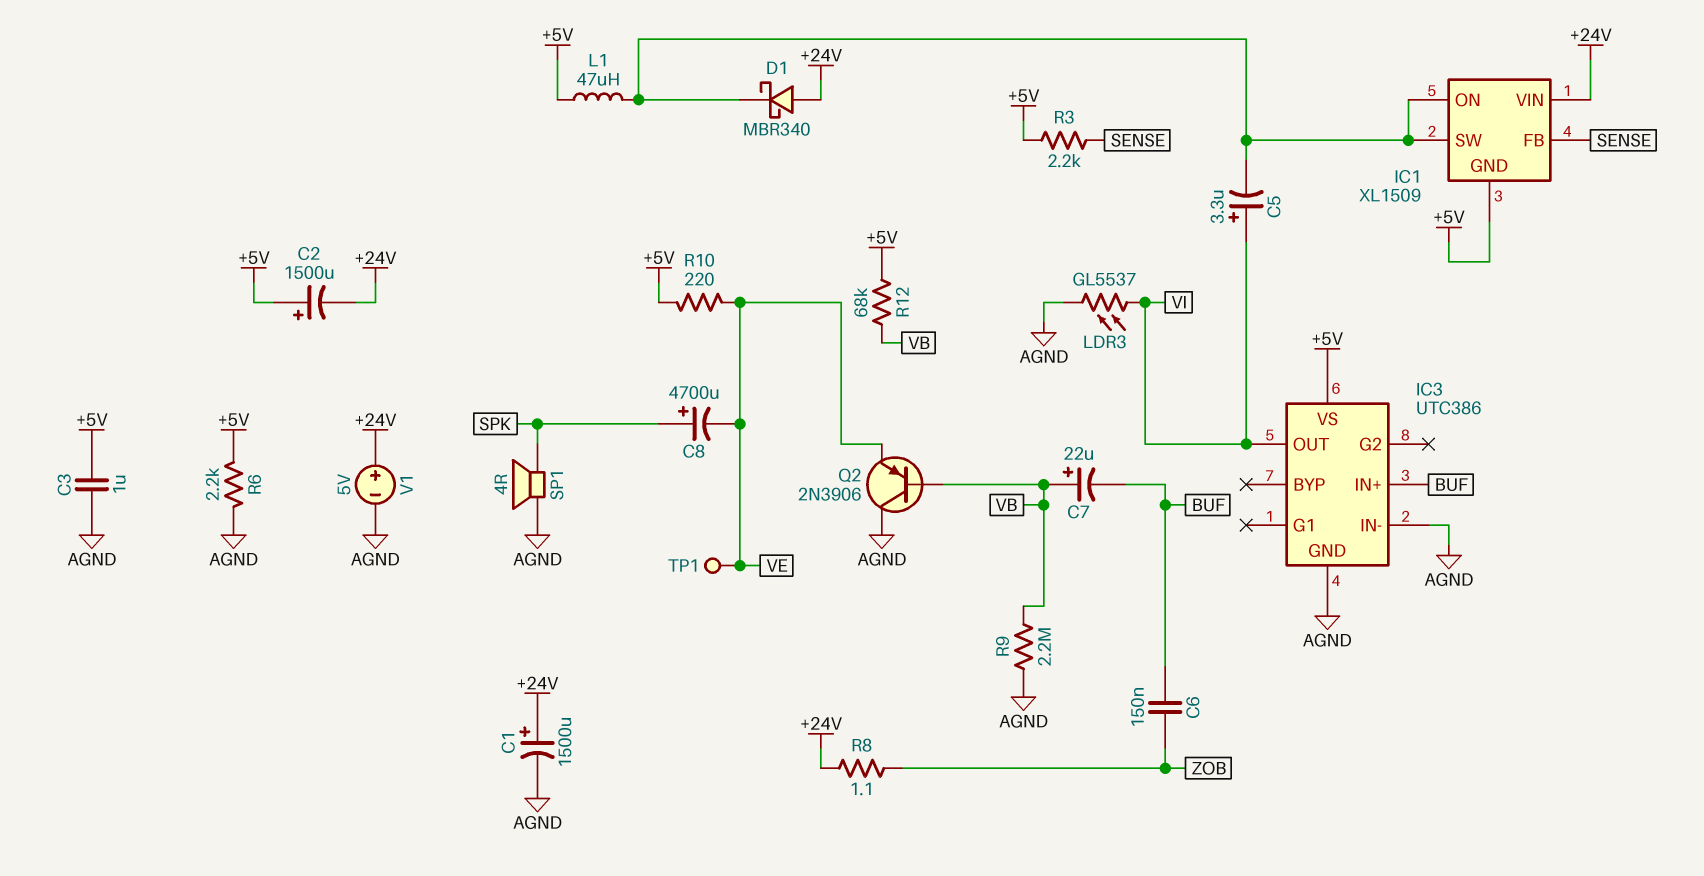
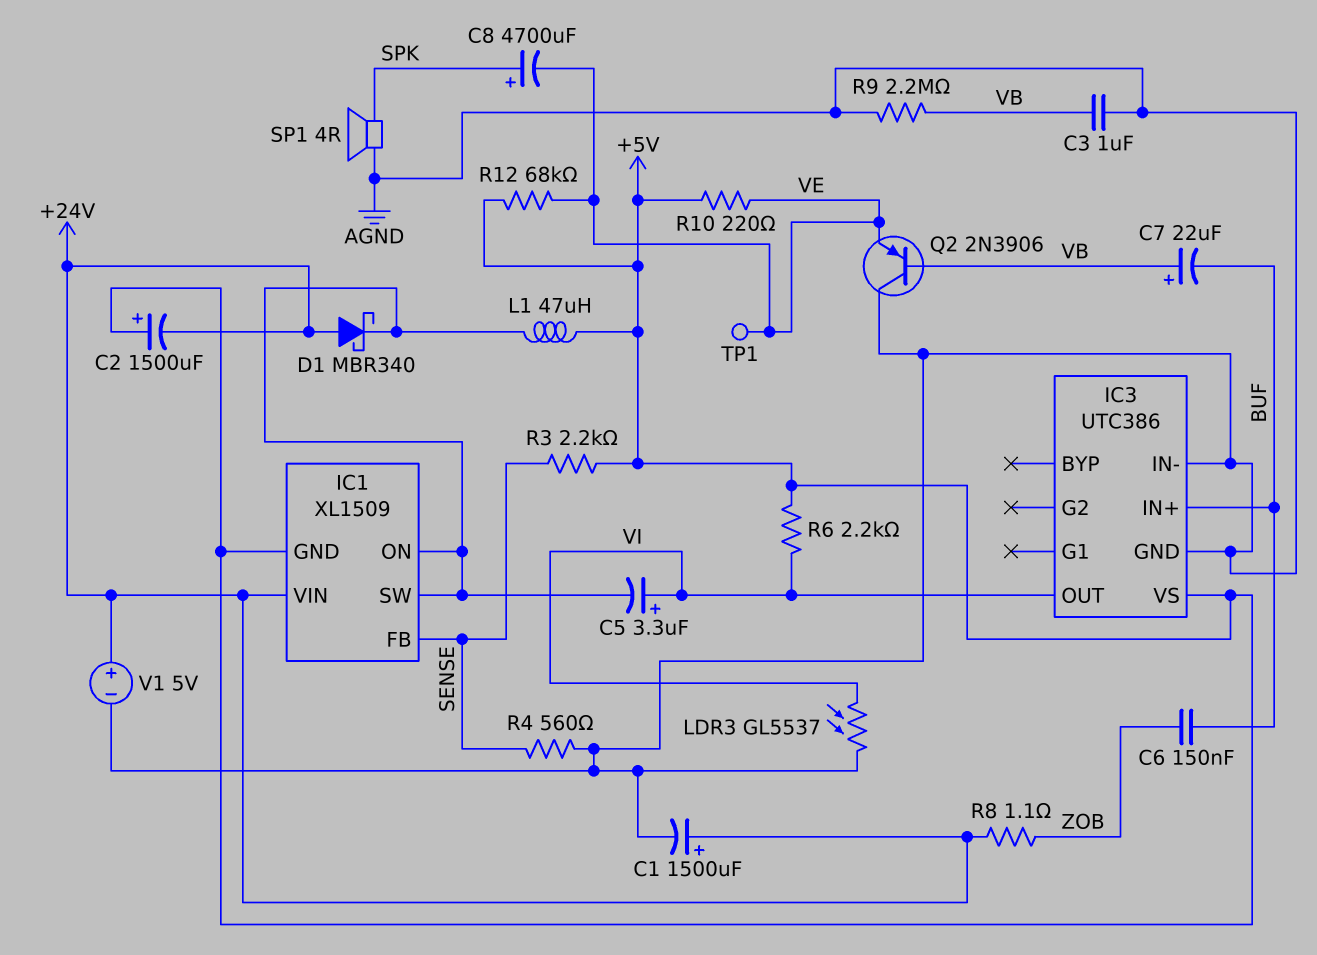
C3: 1uF (+5V, AGND) -> 1uF (AGND, VB)
R4: none -> 560 (AGND, SENSE)
R6: 2.2k (+5V, AGND) -> 2.2k (+5V, VI)
R12: 68k (+5V, VB) -> 68k (+5V, VE)

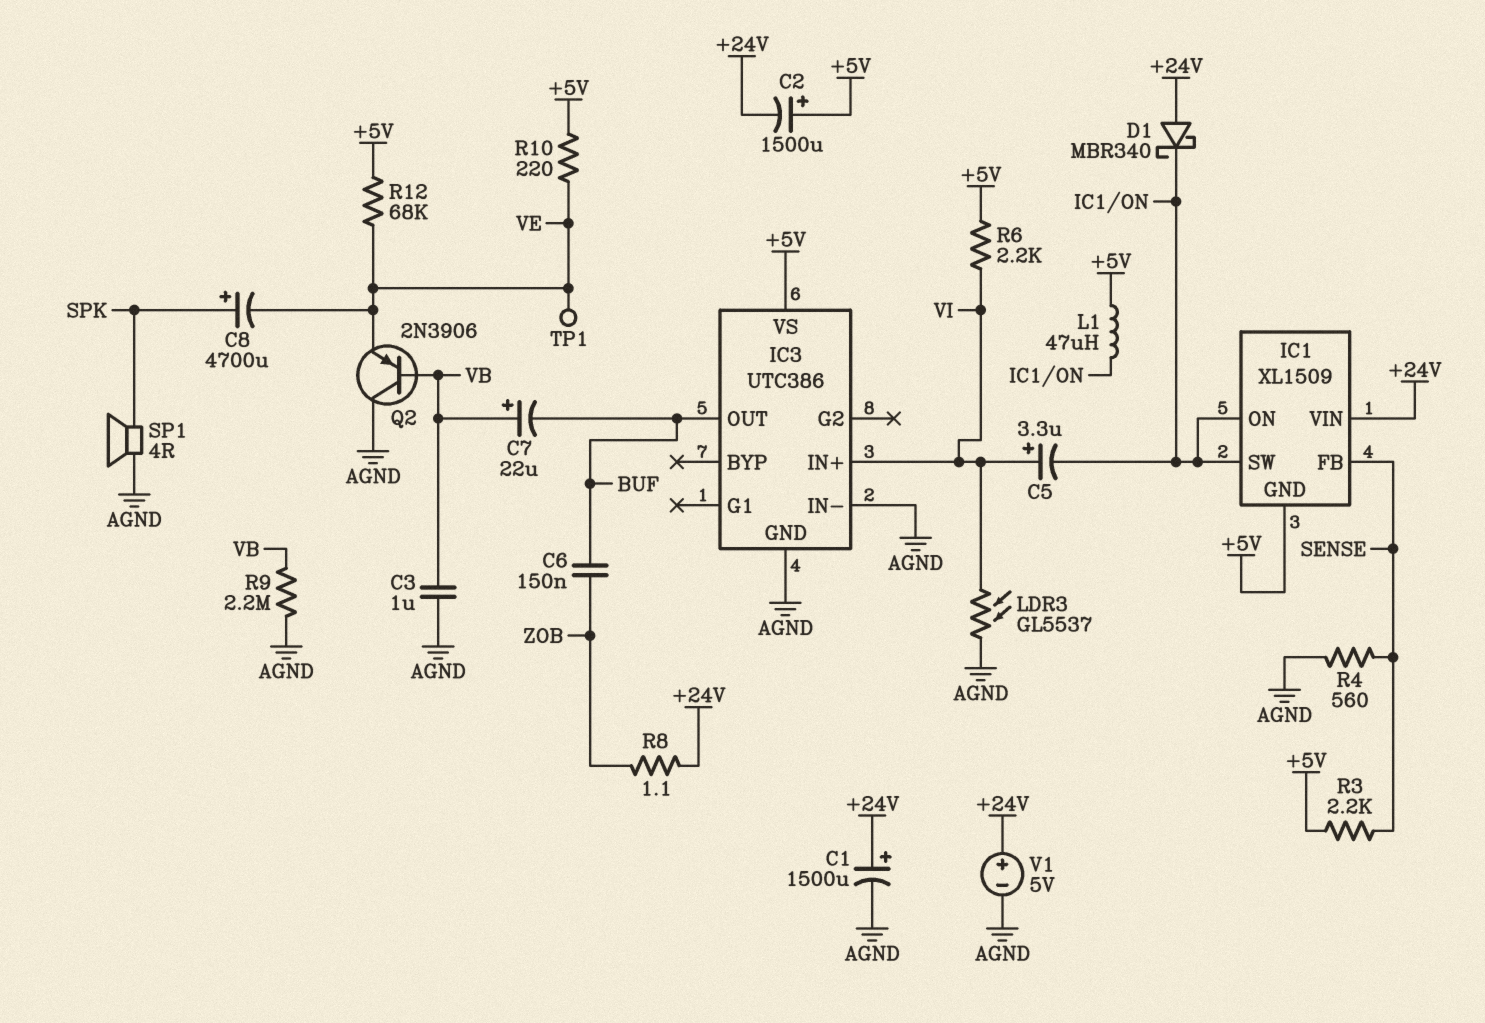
IC3 pin IN+: BUF -> VI
IC3 pin OUT: VI -> BUF

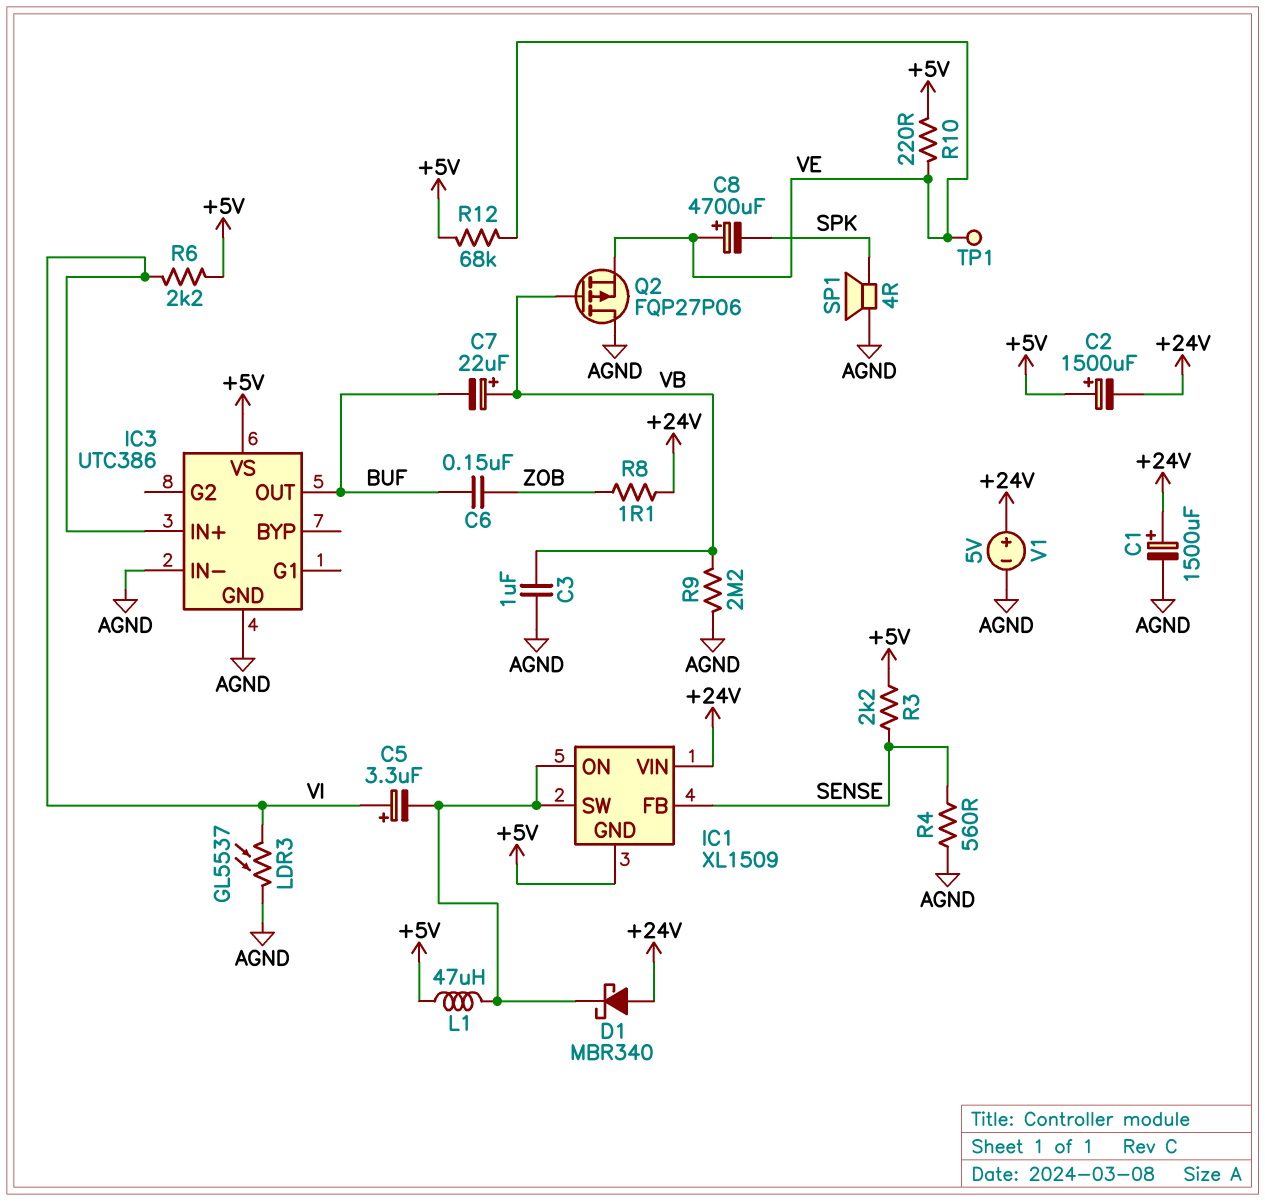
C8: 4700uF (plus SPK, minus VE) -> 4700uF (plus VE, minus SPK)
Q2: PNP 2N3906 (B VB, C AGND, E VE) -> PMOS FQP27P06 (G VB, D AGND, S VE)

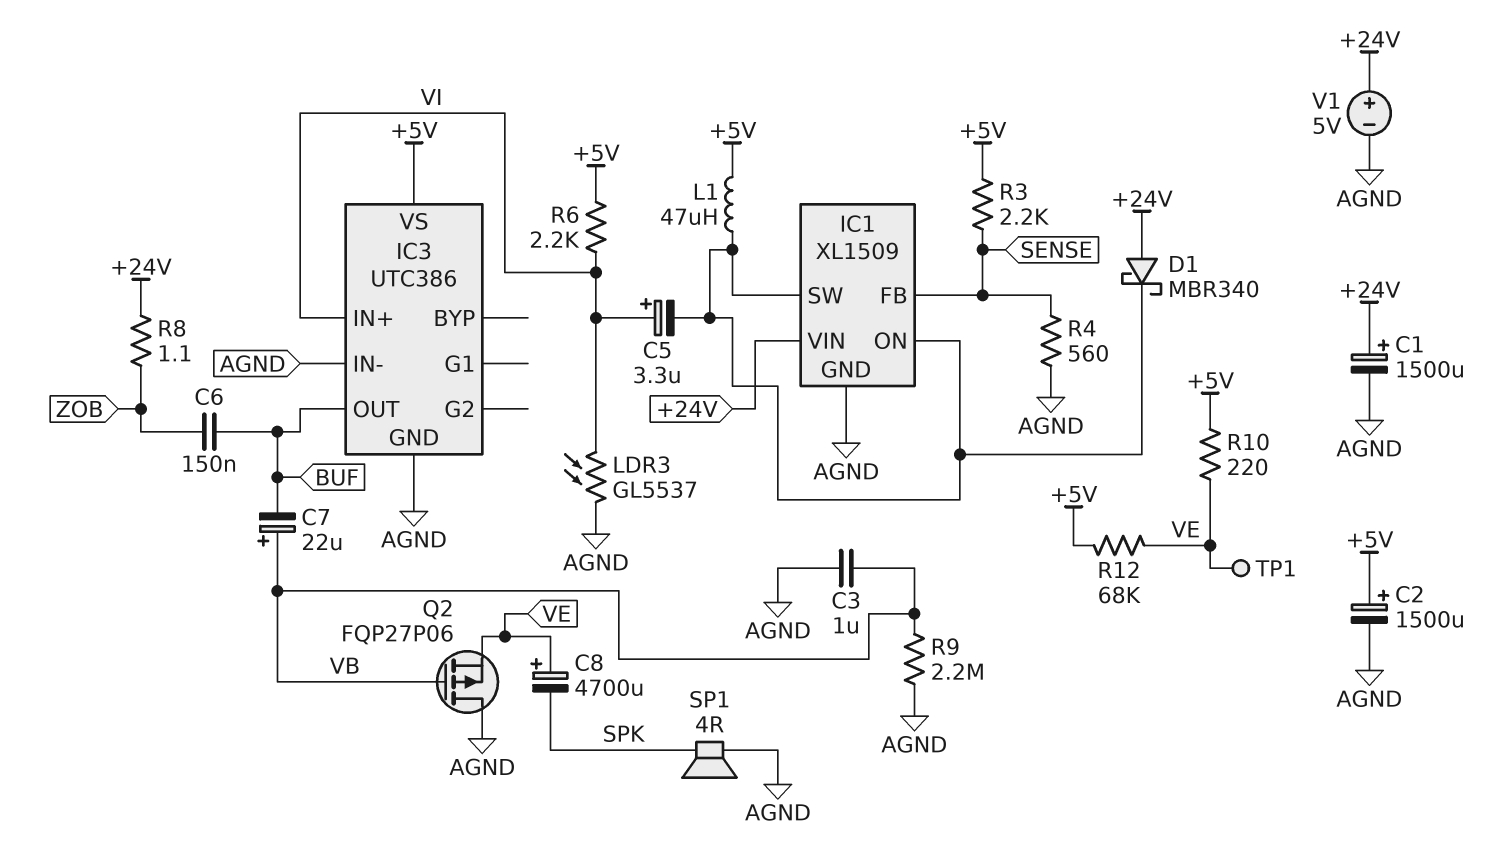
C2: 1500uF (plus +5V, minus +24V) -> 1500uF (plus +5V, minus AGND)
IC1 pin GND: +5V -> AGND

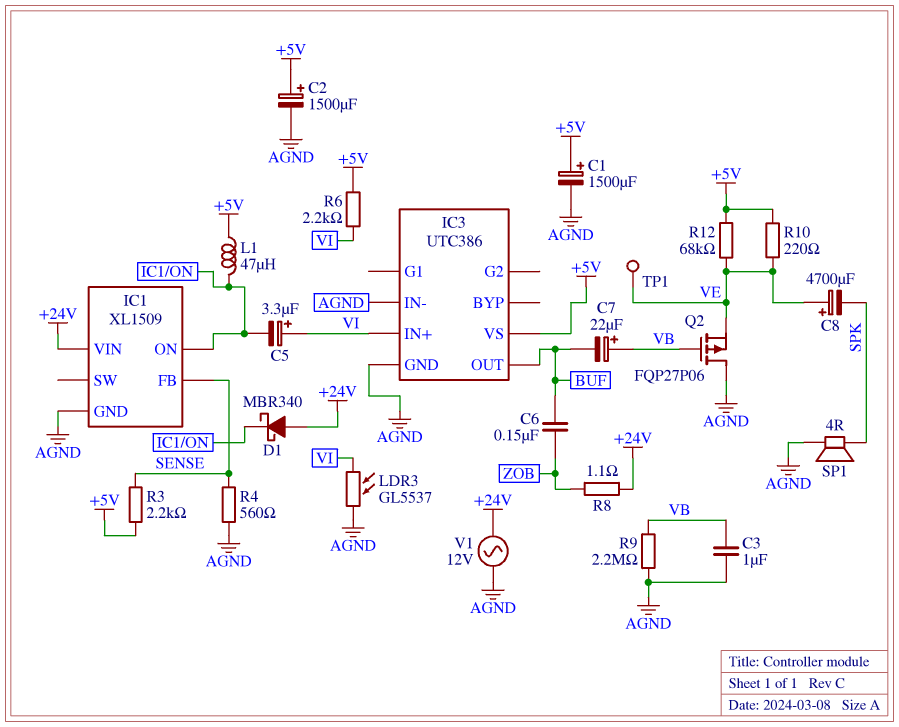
C1: 1500uF (plus +24V, minus AGND) -> 1500uF (plus +5V, minus AGND)
IC1 pin SW: IC1/ON -> none
V1: 5V (plus +24V, minus AGND) -> AC 12V (+24V, AGND)

